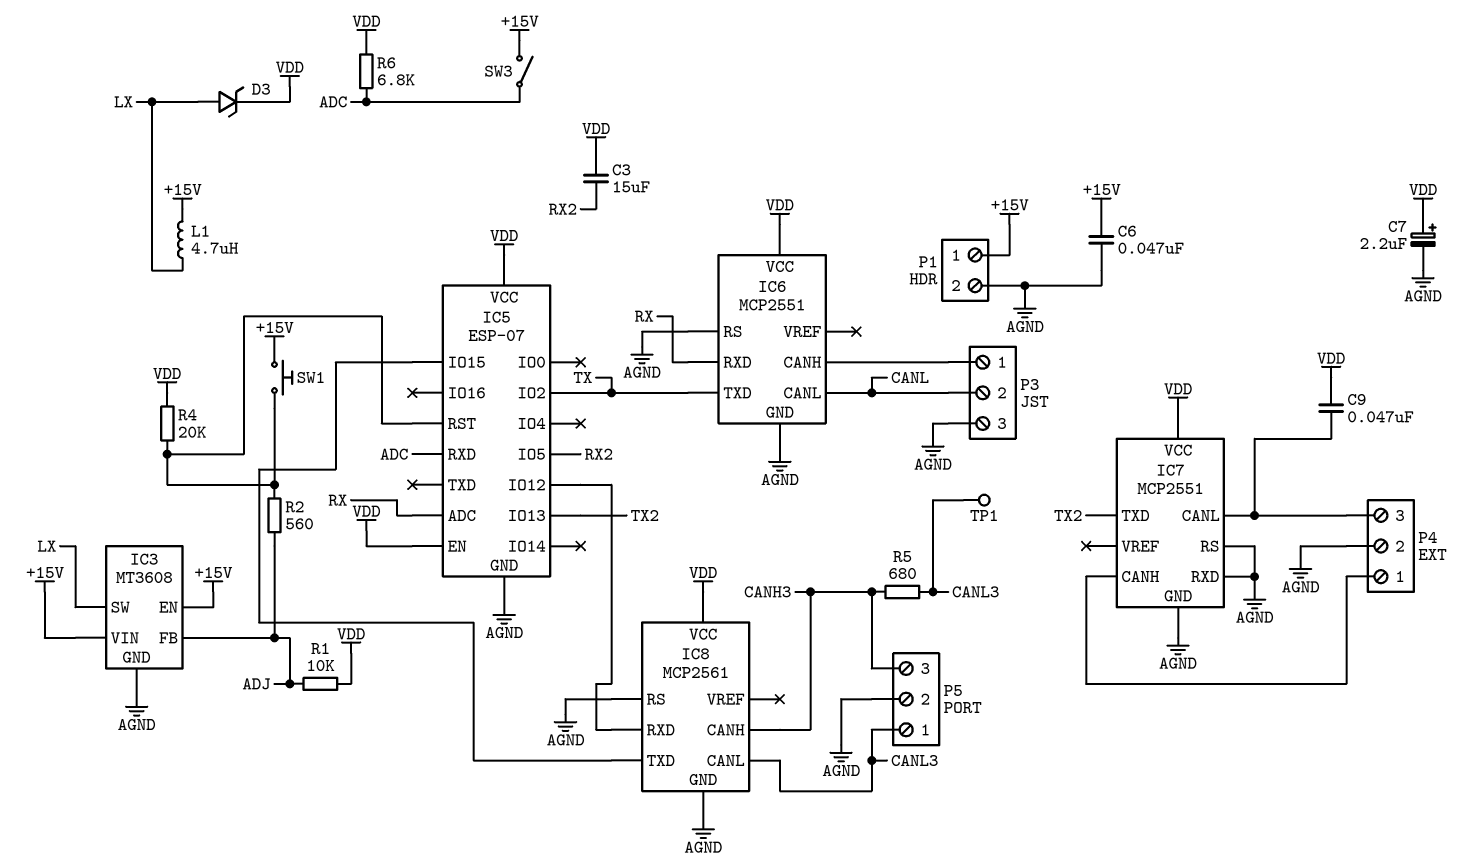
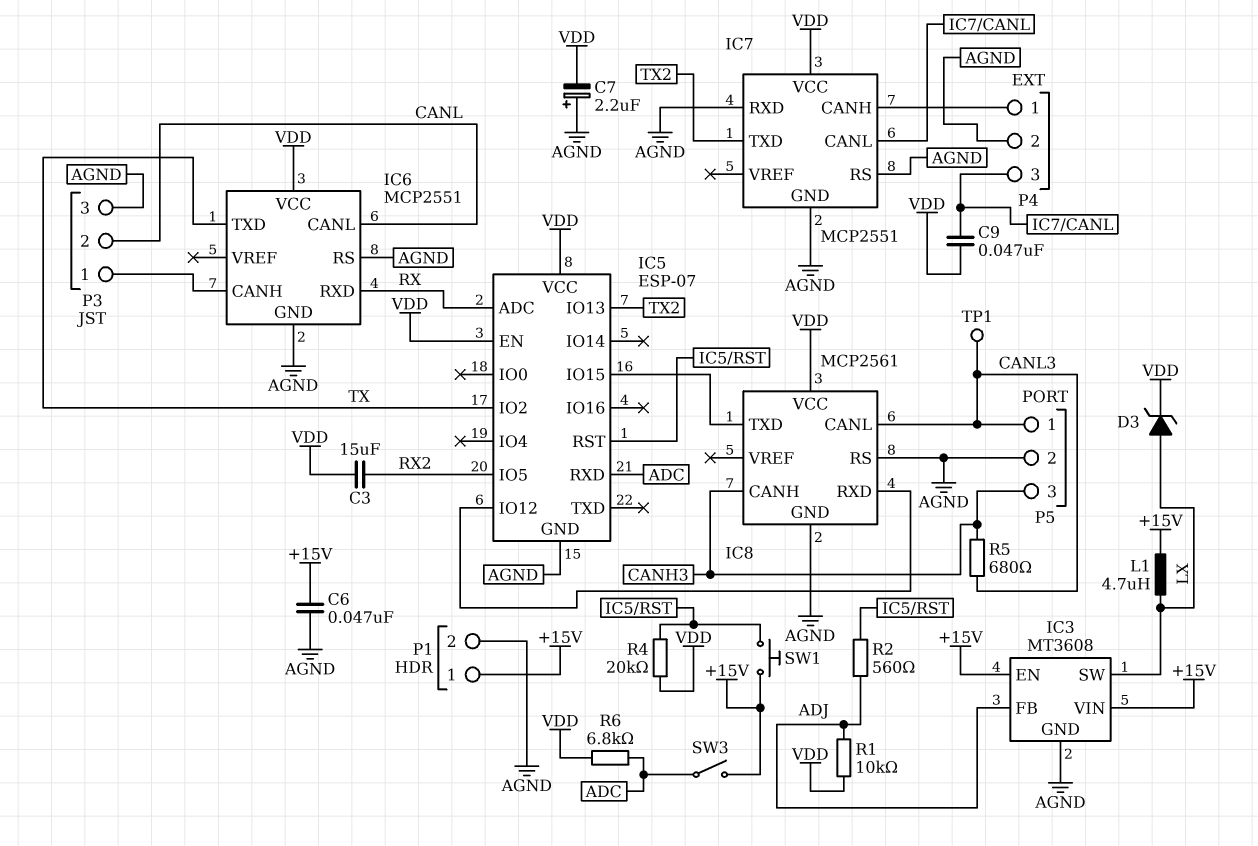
C7: 2.2uF (plus VDD, minus AGND) -> 2.2uF (plus AGND, minus VDD)

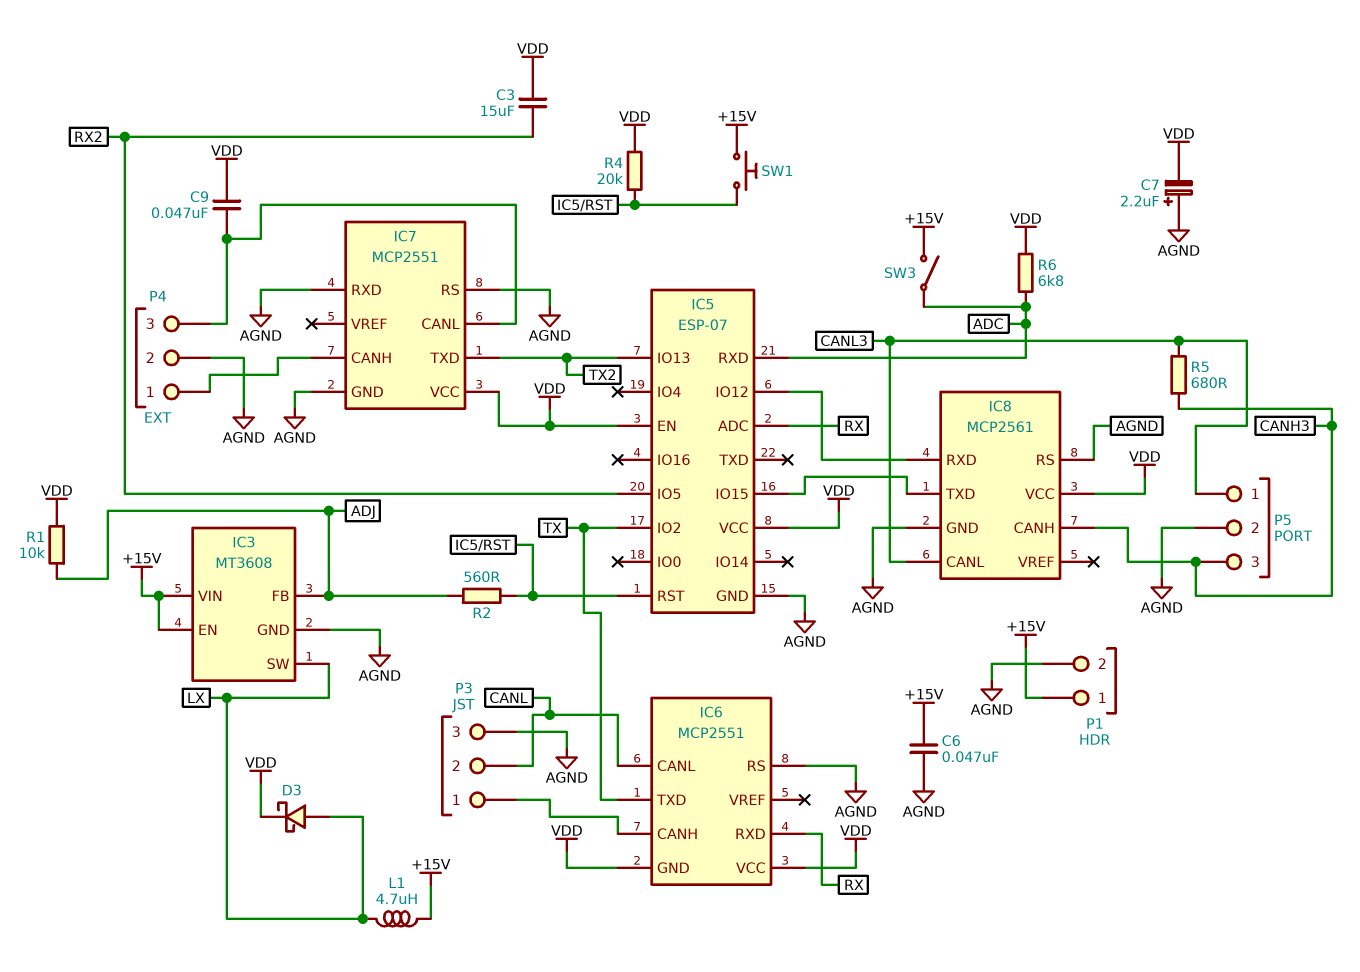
D3: zener (A LX, K VDD) -> schottky (A LX, K VDD)
IC6 pin GND: AGND -> VDD
TP1: test point (CANL3) -> none

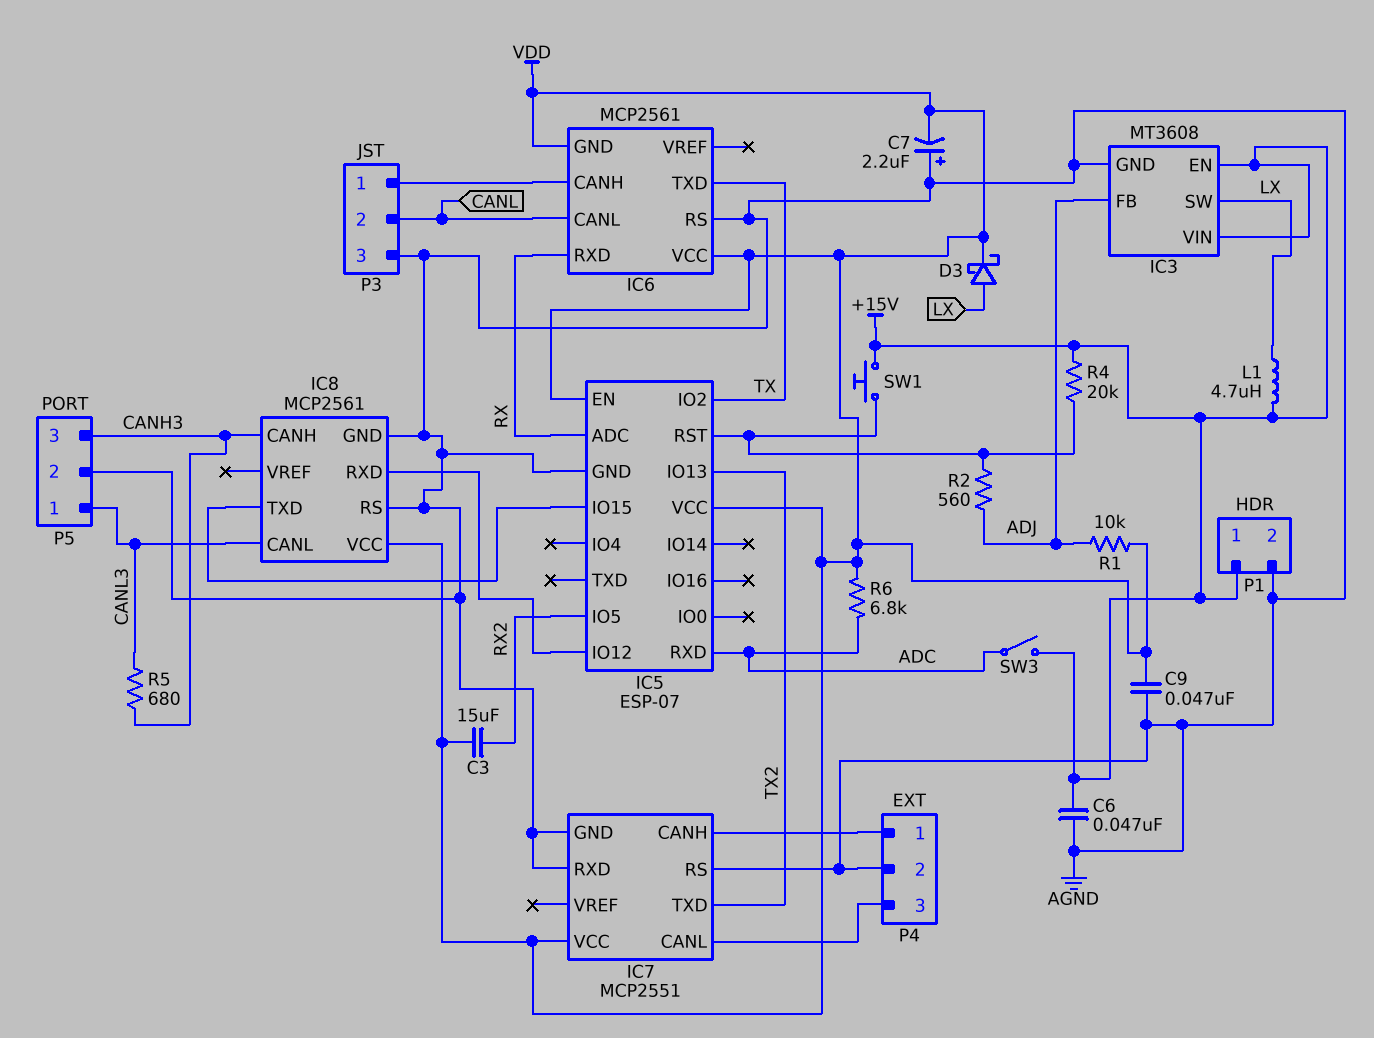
C9: 47nF (IC7/CANL, VDD) -> 47nF (AGND, VDD)
IC6: MCP2551 -> MCP2561
R4: 20k (IC5/RST, VDD) -> 20k (+15V, IC5/RST)

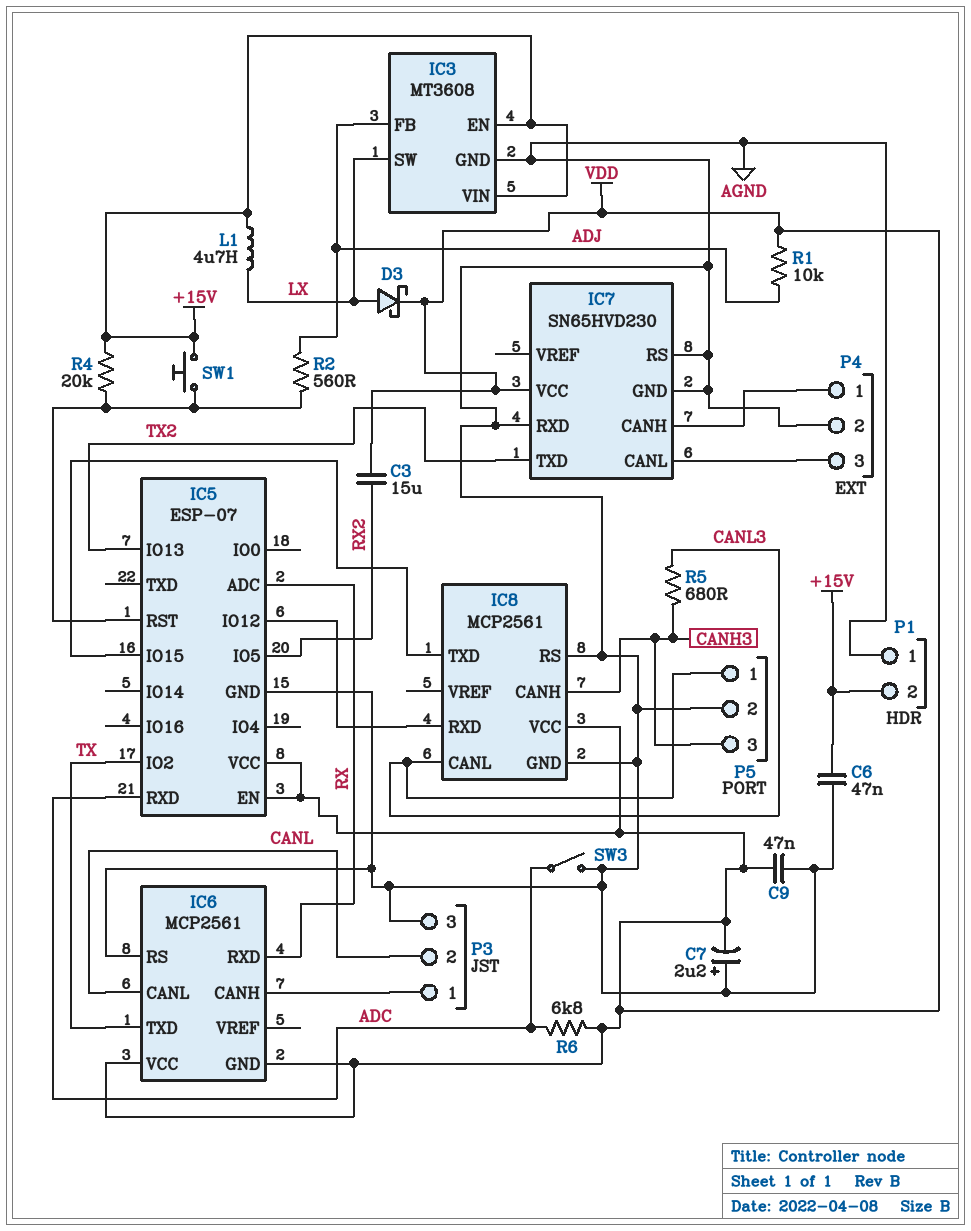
IC7: MCP2551 -> SN65HVD230
P1 pin 1: +15V -> AGND
P1 pin 2: AGND -> +15V
SW3: switch (+15V, ADC) -> switch (ADC, AGND)

